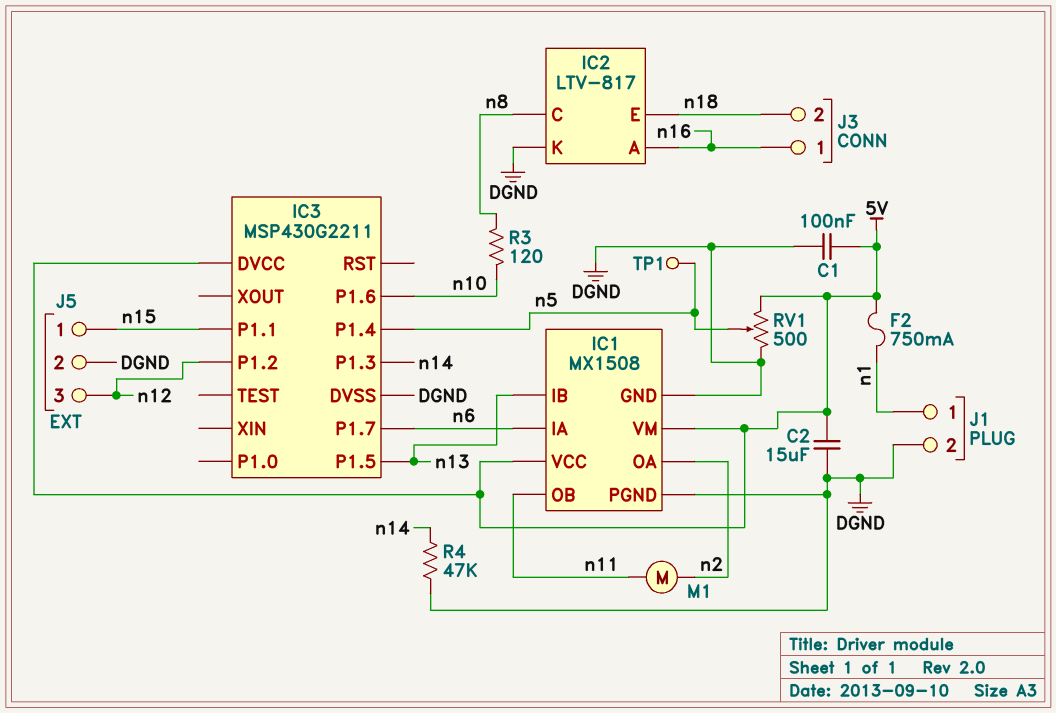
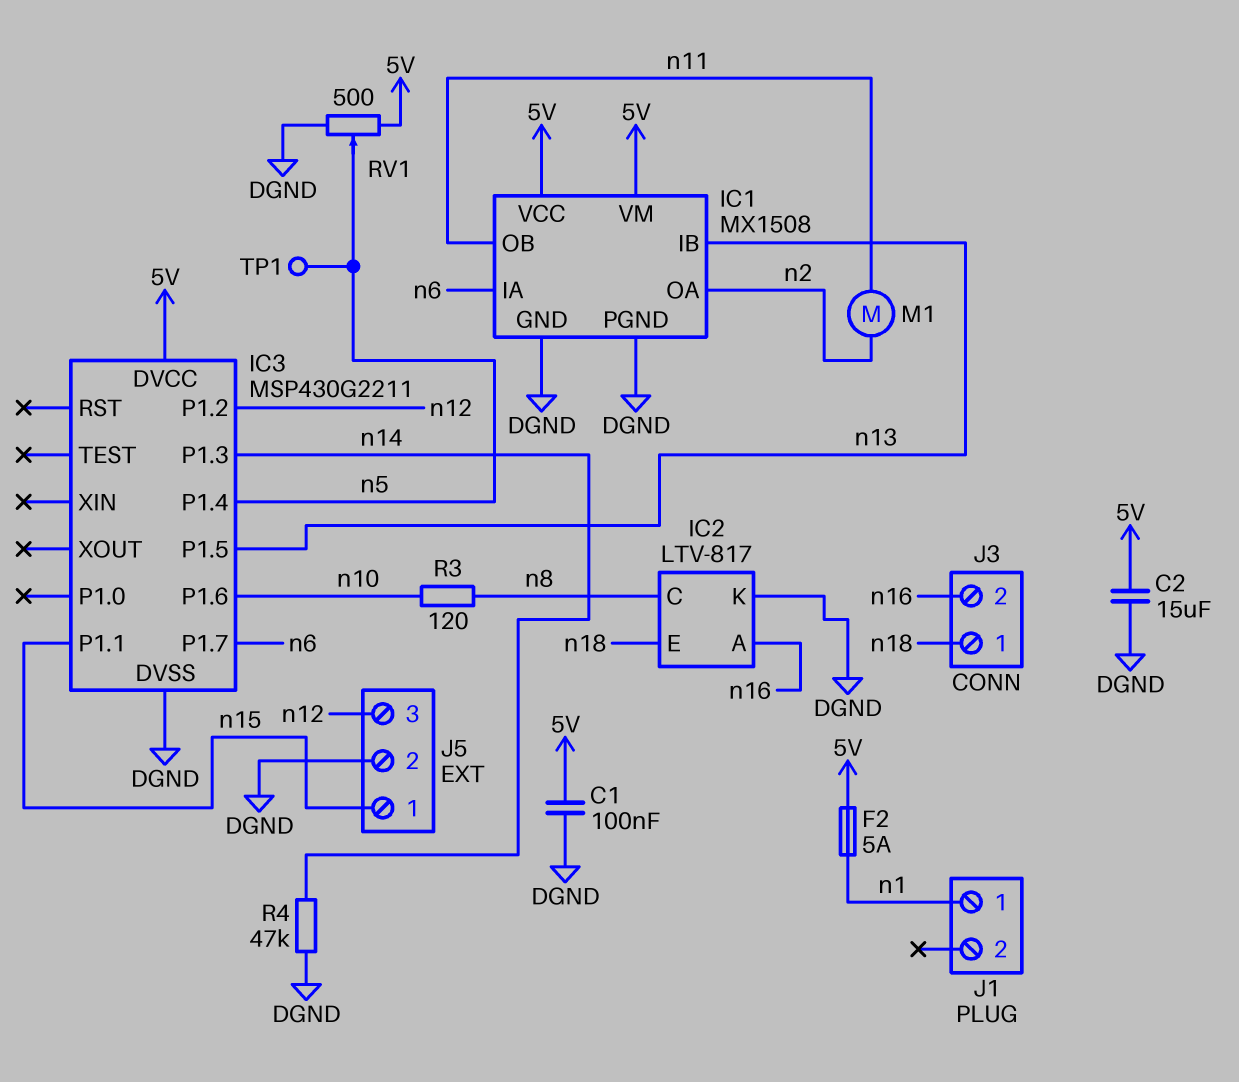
F2: 750mA (5V, n1) -> 5A (5V, n1)
J1 pin 2: DGND -> none
J3 pin 1: n16 -> n18
J3 pin 2: n18 -> n16

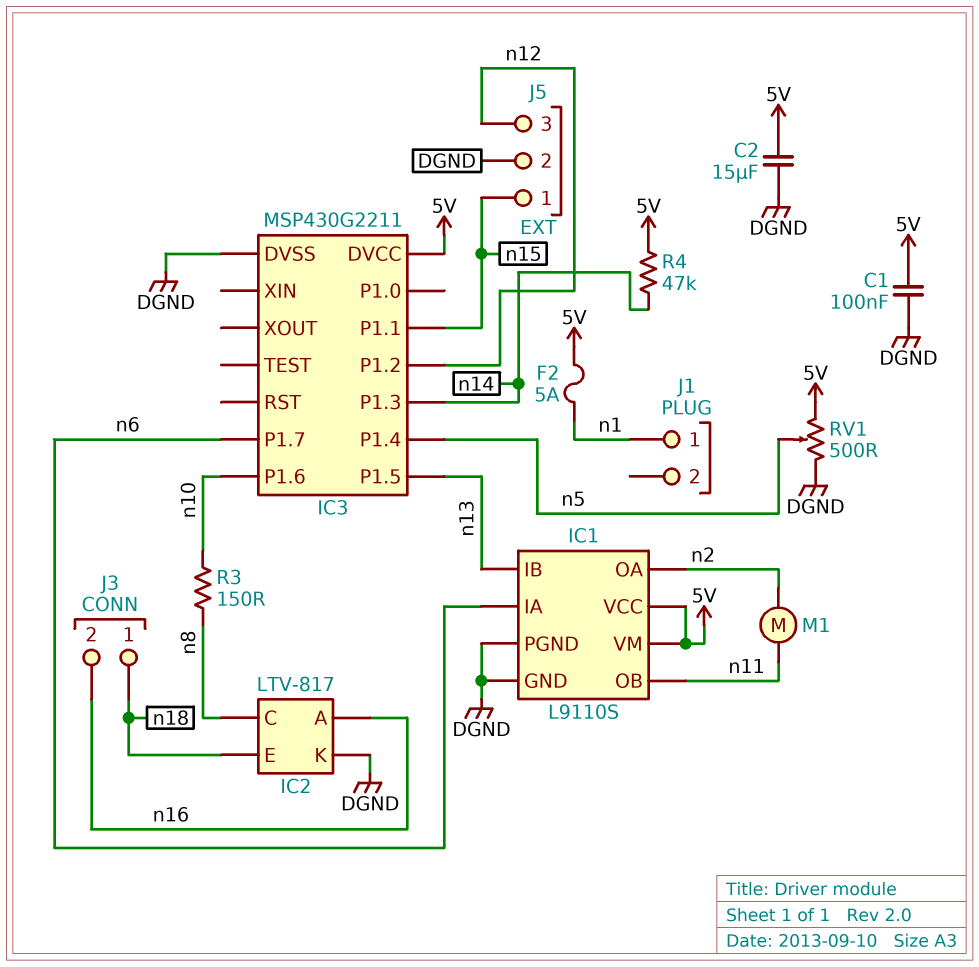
IC1: MX1508 -> L9110S
R3: 120 (n8, n10) -> 150 (n8, n10)
R4: 47k (DGND, n14) -> 47k (5V, n14)
TP1: test point (n5) -> none

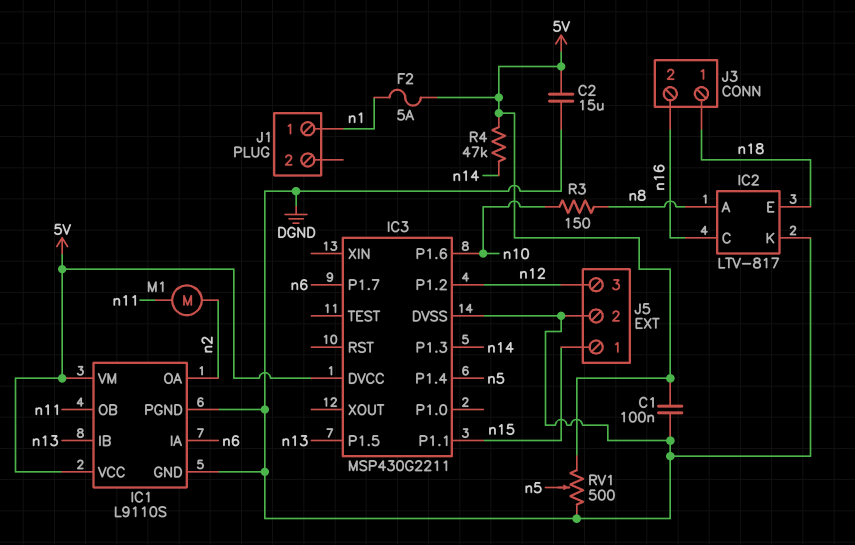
IC2 pin A: n16 -> n8
IC2 pin C: n8 -> n16

